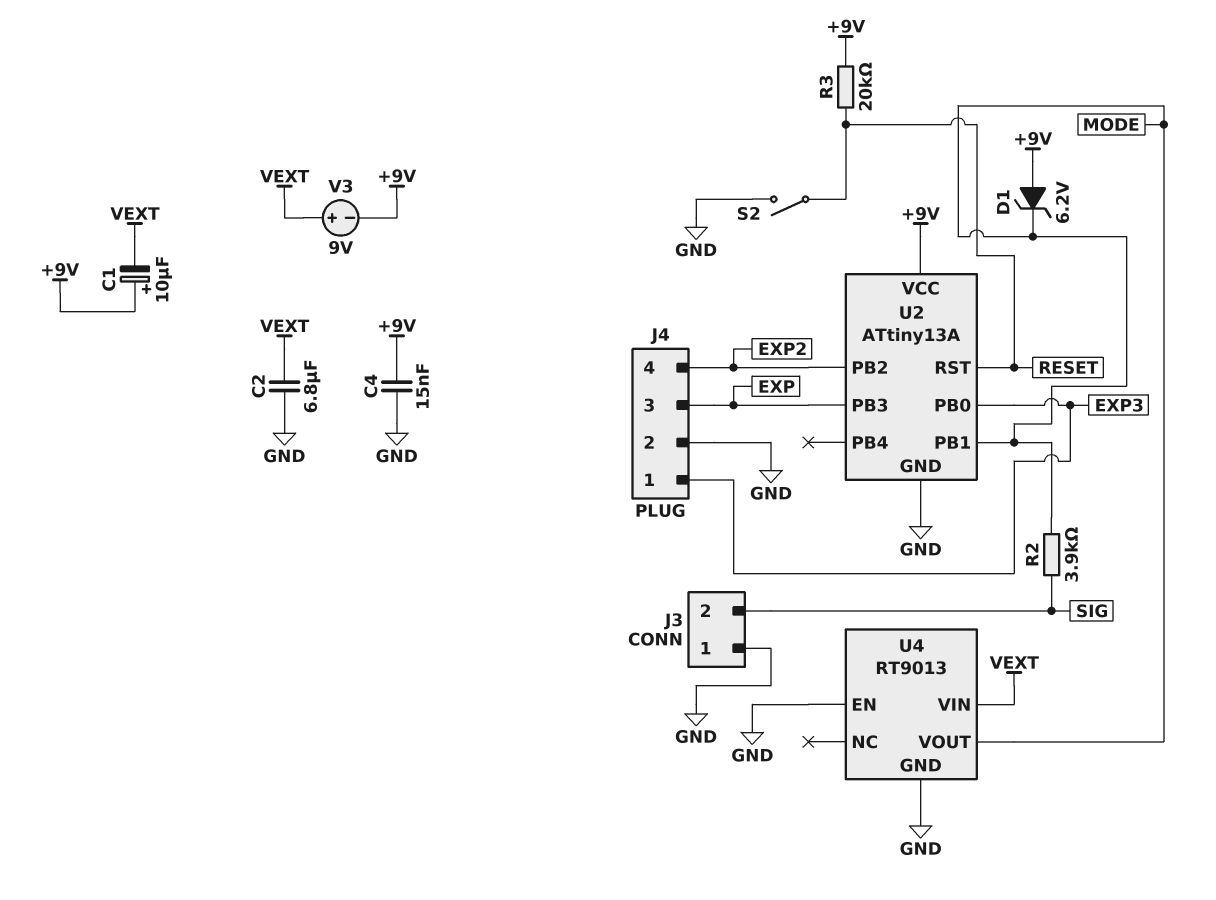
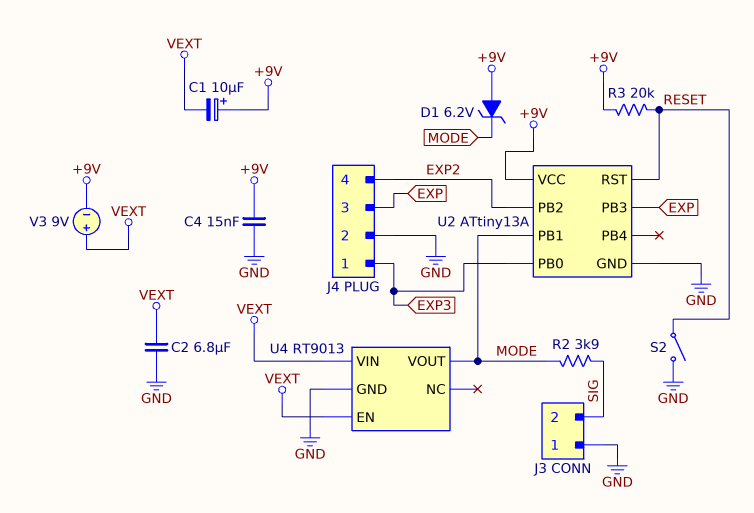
U4 pin EN: GND -> VEXT

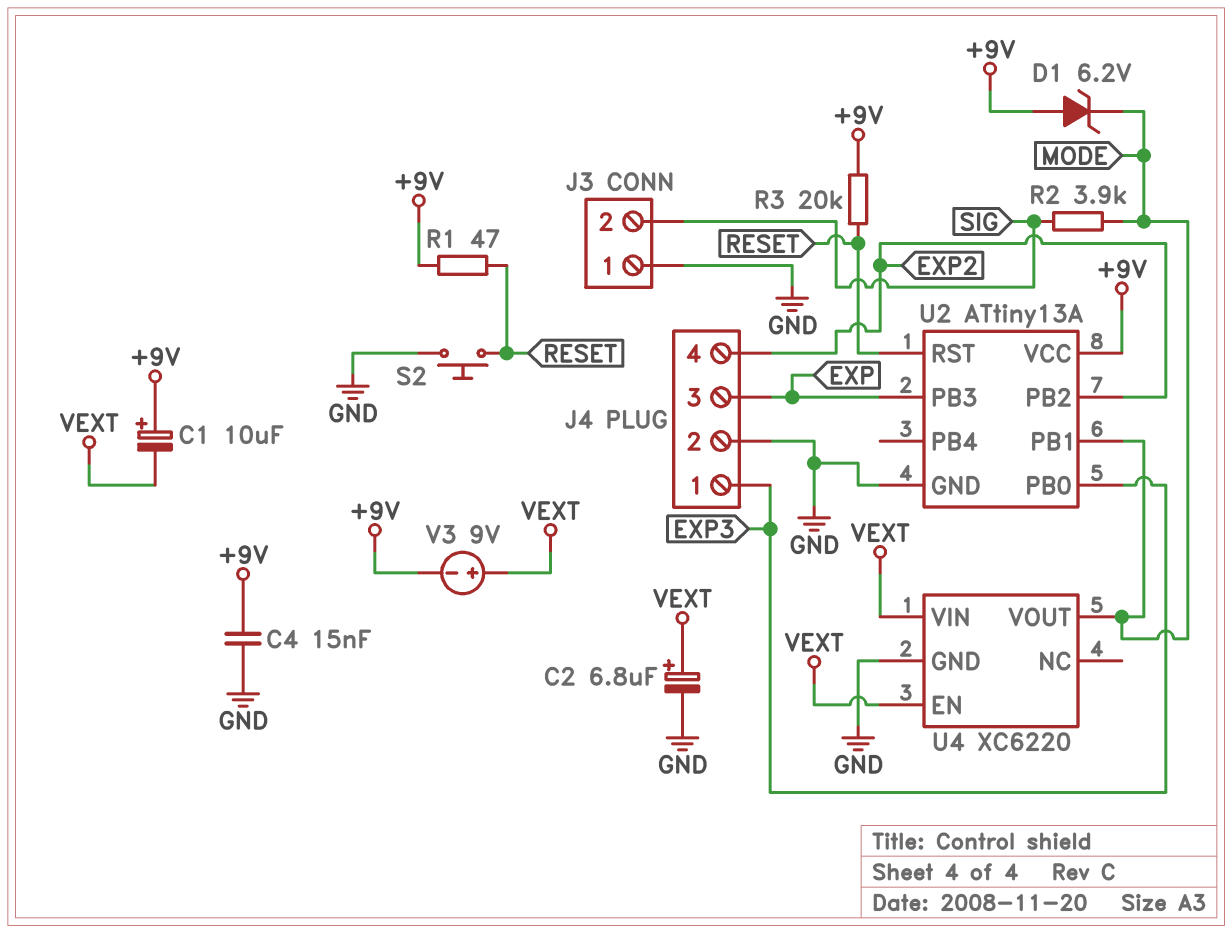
C2: 6.8uF (GND, VEXT) -> 6.8uF (plus VEXT, minus GND)
R1: none -> 47 (+9V, RESET)
S2: switch (GND, RESET) -> button (GND, RESET)
U4: RT9013 -> XC6220

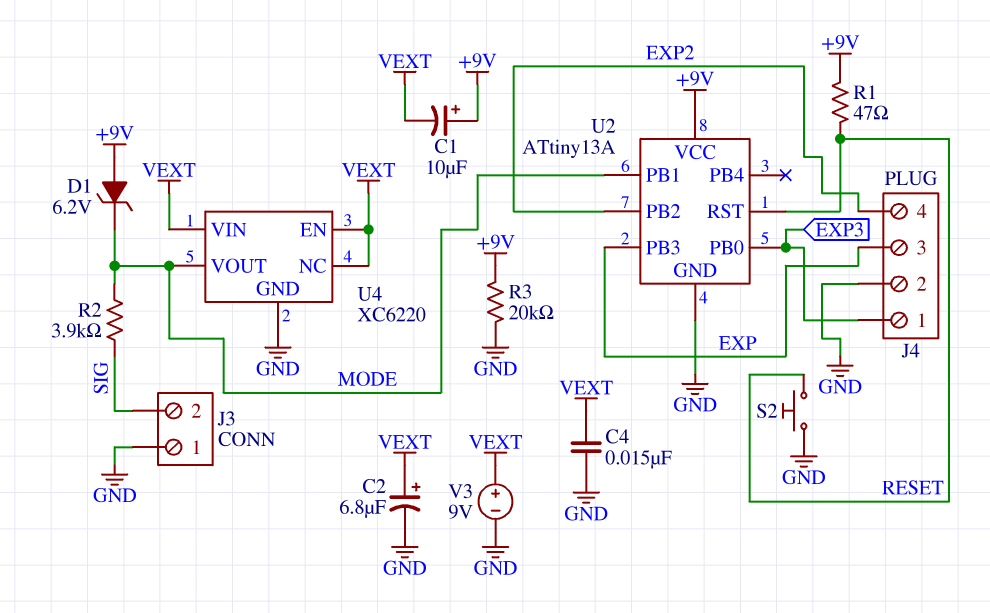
C4: 15nF (+9V, GND) -> 15nF (GND, VEXT)
R3: 20k (+9V, RESET) -> 20k (+9V, GND)
U4 pin NC: none -> VEXT
V3: 9V (plus VEXT, minus +9V) -> 9V (plus VEXT, minus GND)

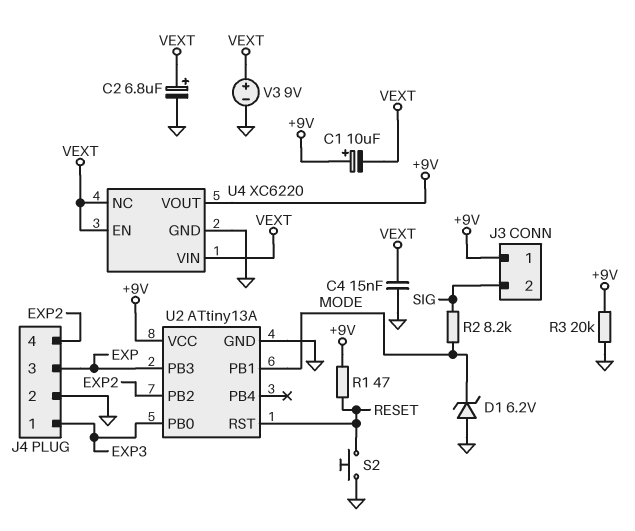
D1: zener 6.2V (A +9V, K MODE) -> zener 6.2V (A GND, K MODE)
J3 pin 1: GND -> +9V
R2: 3.9k (MODE, SIG) -> 8.2k (MODE, SIG)
U4 pin VOUT: MODE -> +9V

